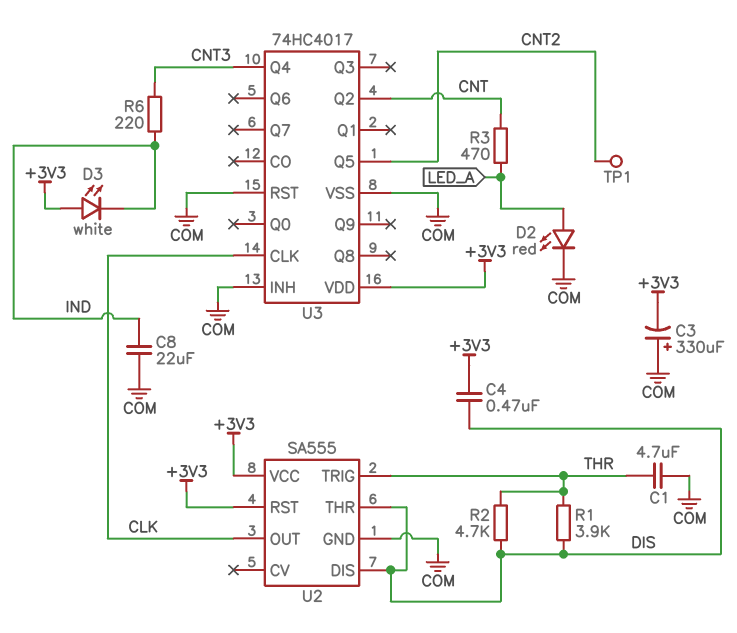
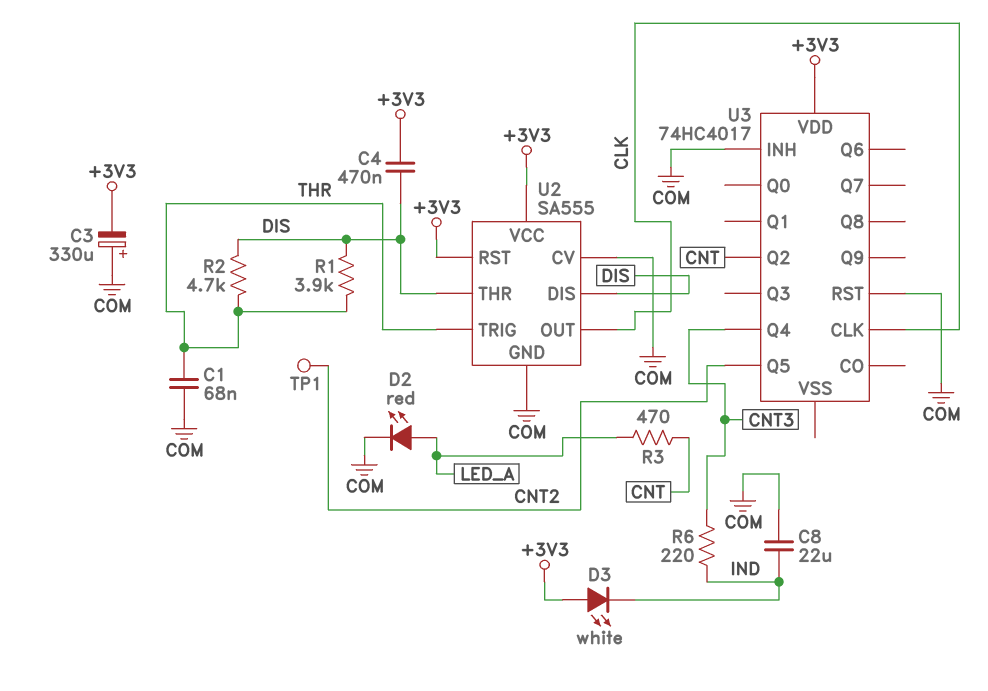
C1: 4.7uF (COM, THR) -> 68nF (COM, THR)
U2 pin CV: none -> COM
U3 pin VSS: COM -> none

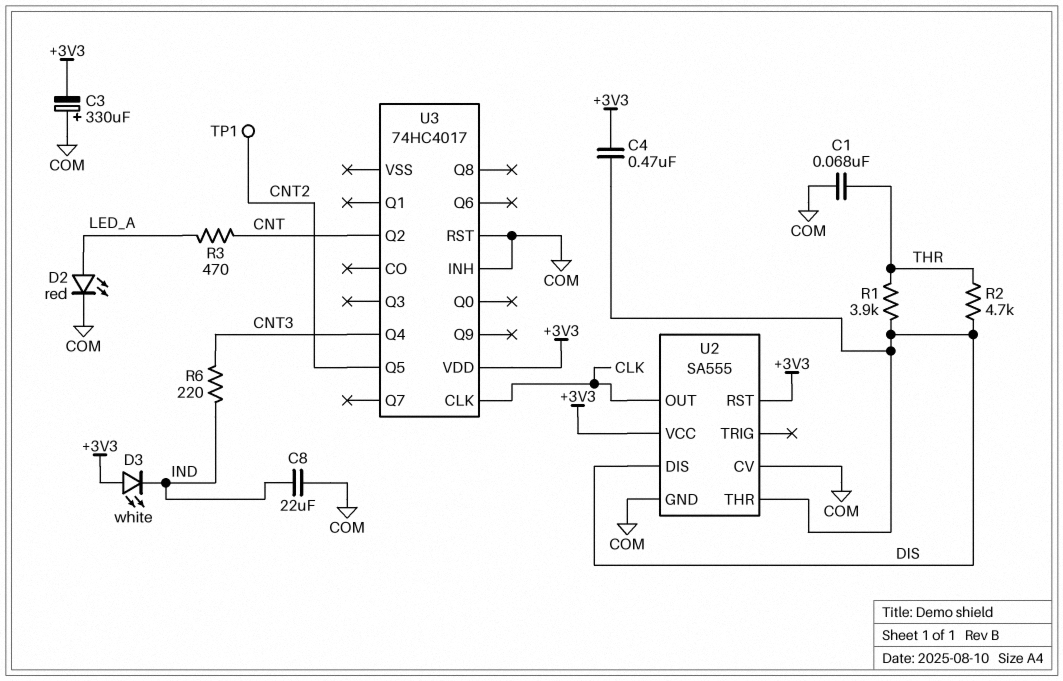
U2 pin TRIG: THR -> none

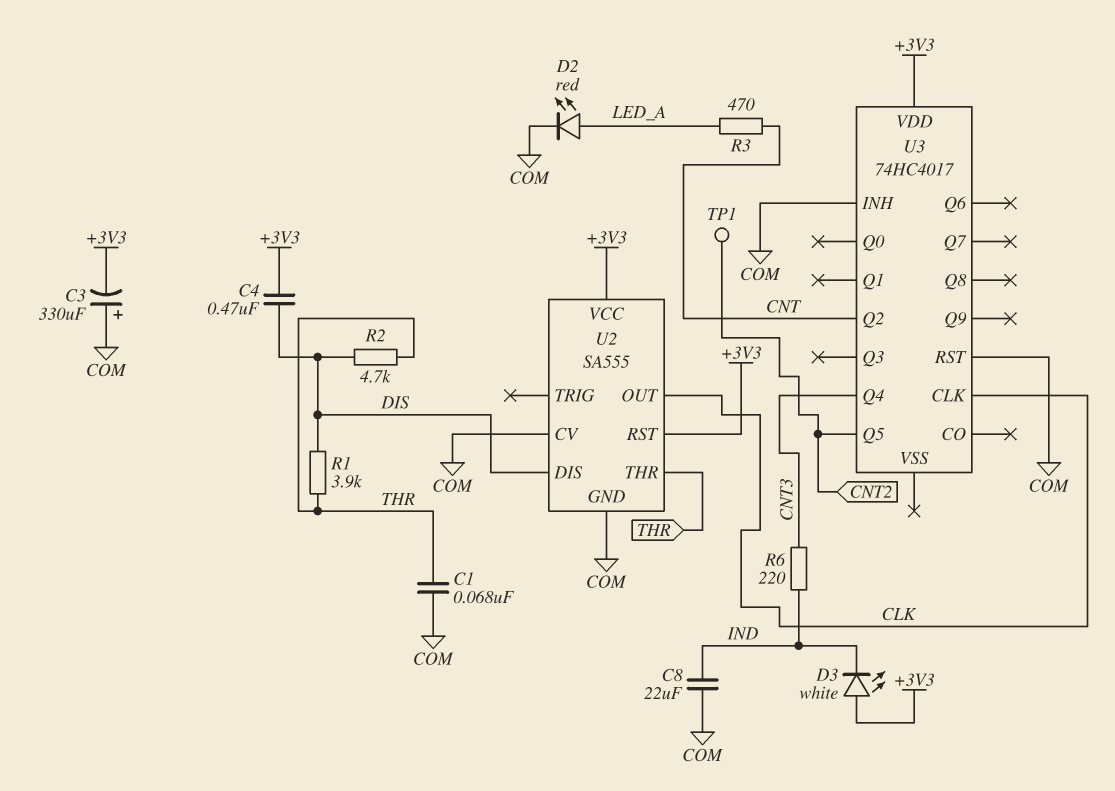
U2 pin THR: DIS -> THR

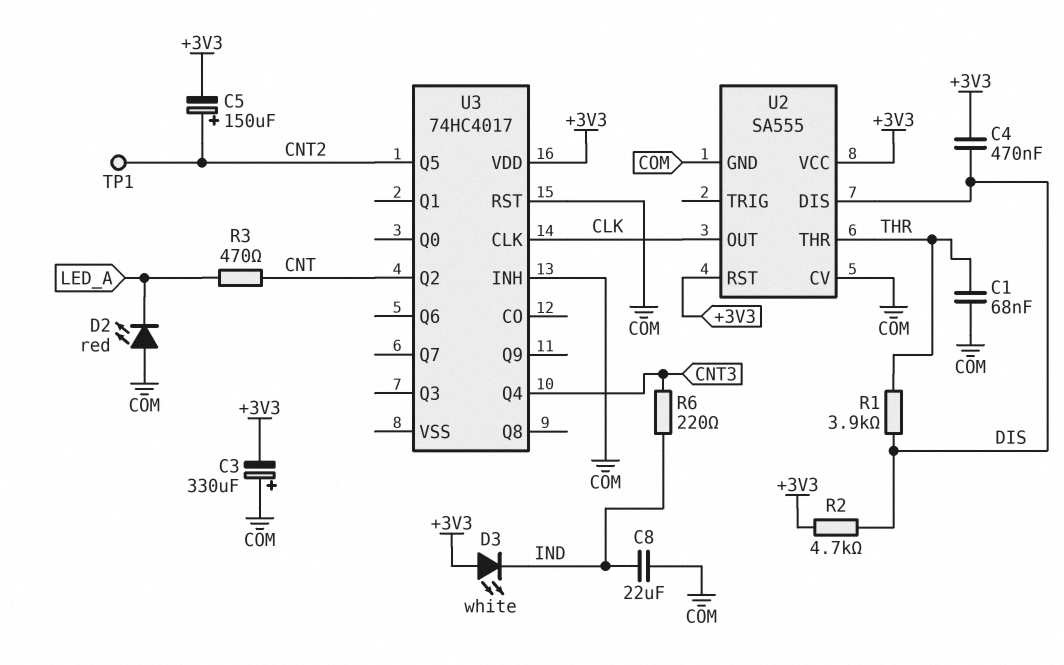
C5: none -> 150uF (plus CNT2, minus +3V3)
D2: LED red (A LED_A, K COM) -> LED red (A COM, K LED_A)
R2: 4.7k (DIS, THR) -> 4.7k (+3V3, DIS)

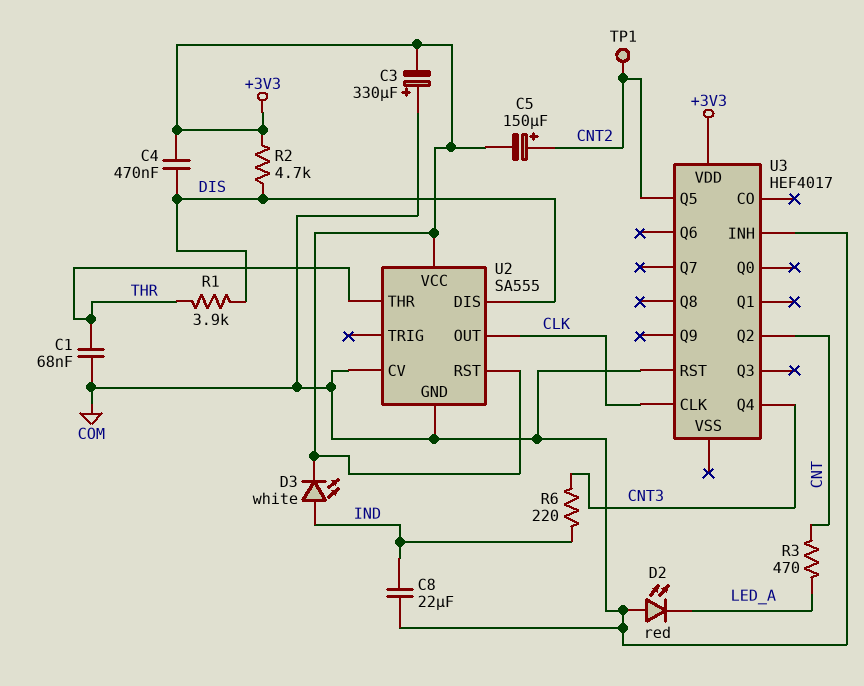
D3: LED white (A +3V3, K IND) -> LED white (A IND, K +3V3)
U3: 74HC4017 -> HEF4017

